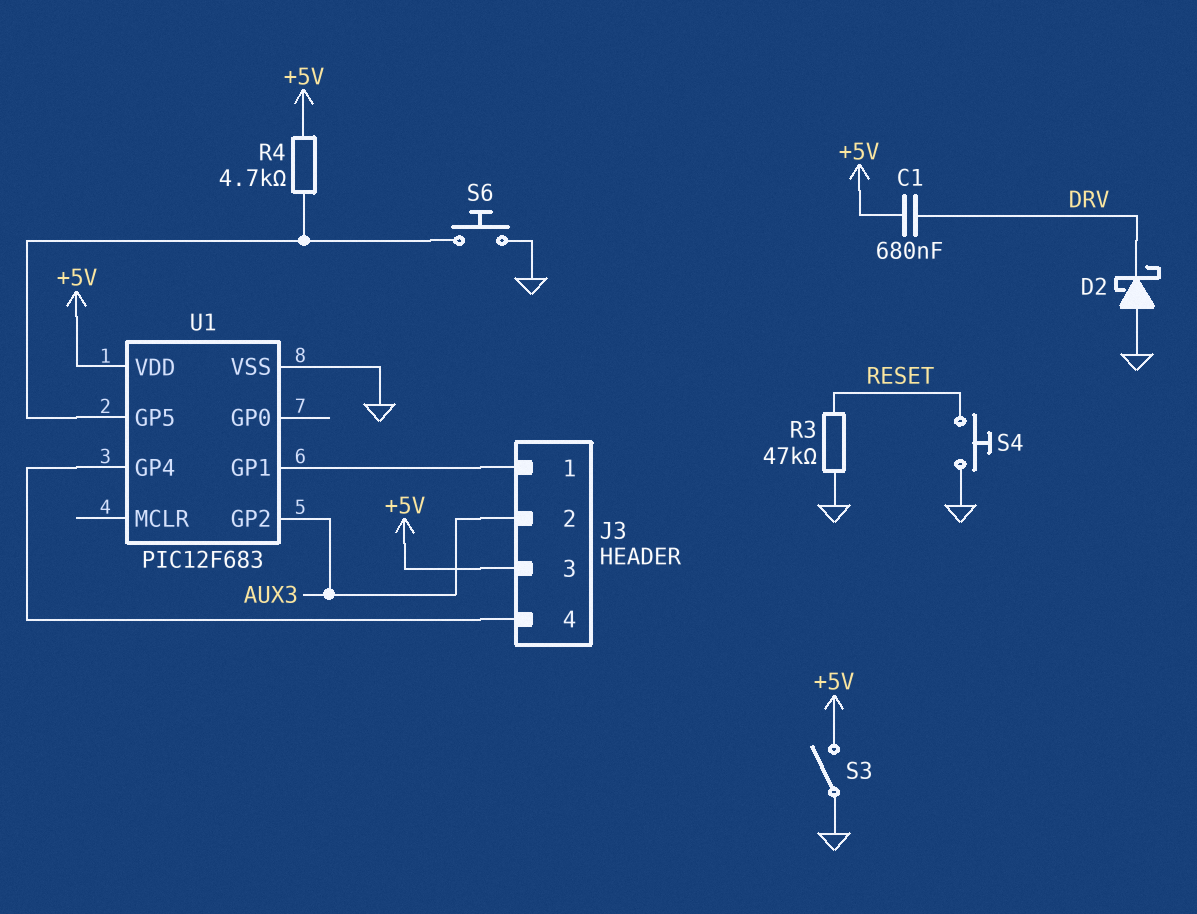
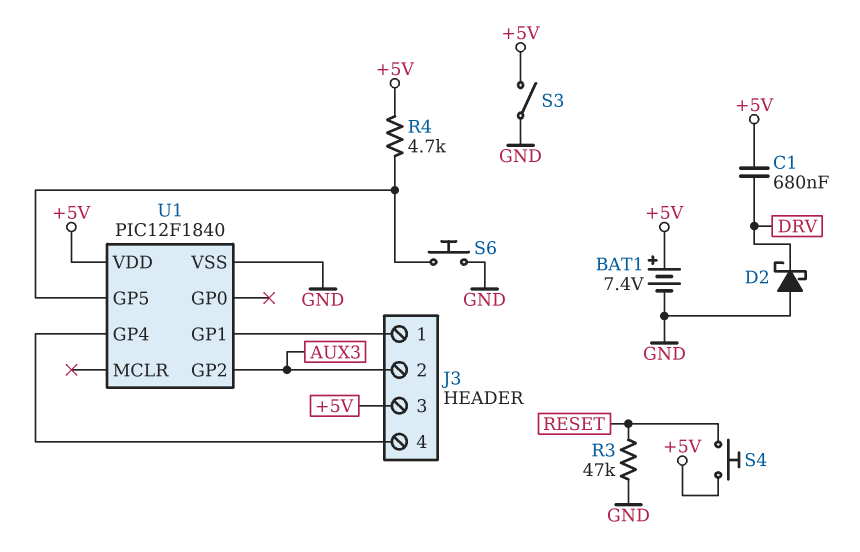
BAT1: none -> 7.4V (plus +5V, minus GND)
S4: button (GND, RESET) -> button (+5V, RESET)
U1: PIC12F683 -> PIC12F1840

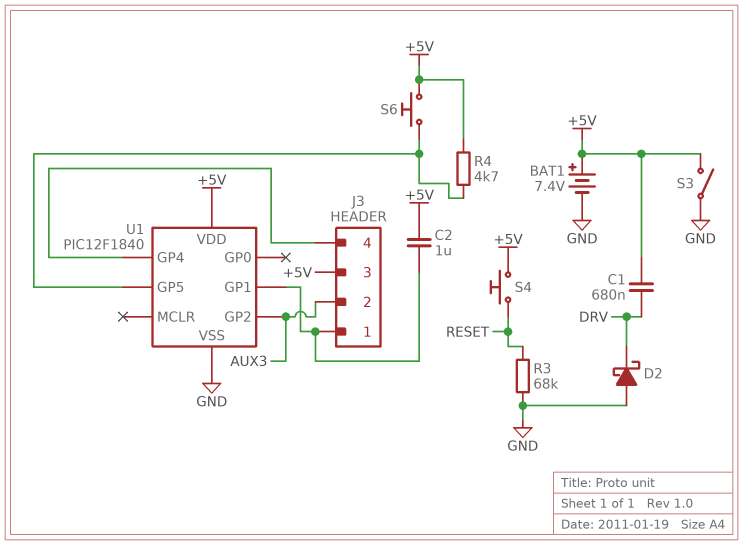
C2: none -> 1uF (+5V, J3/1)
R3: 47k (GND, RESET) -> 68k (GND, RESET)
S6: button (GND, U1/GP5) -> button (+5V, U1/GP5)

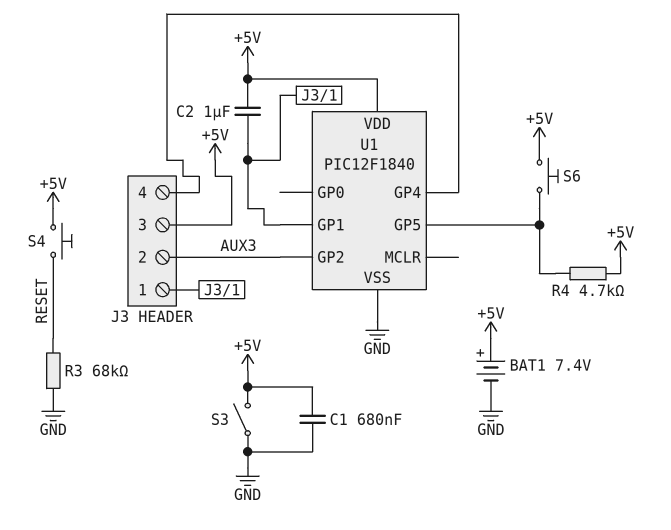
C1: 680nF (+5V, DRV) -> 680nF (+5V, GND)
D2: schottky (A GND, K DRV) -> none

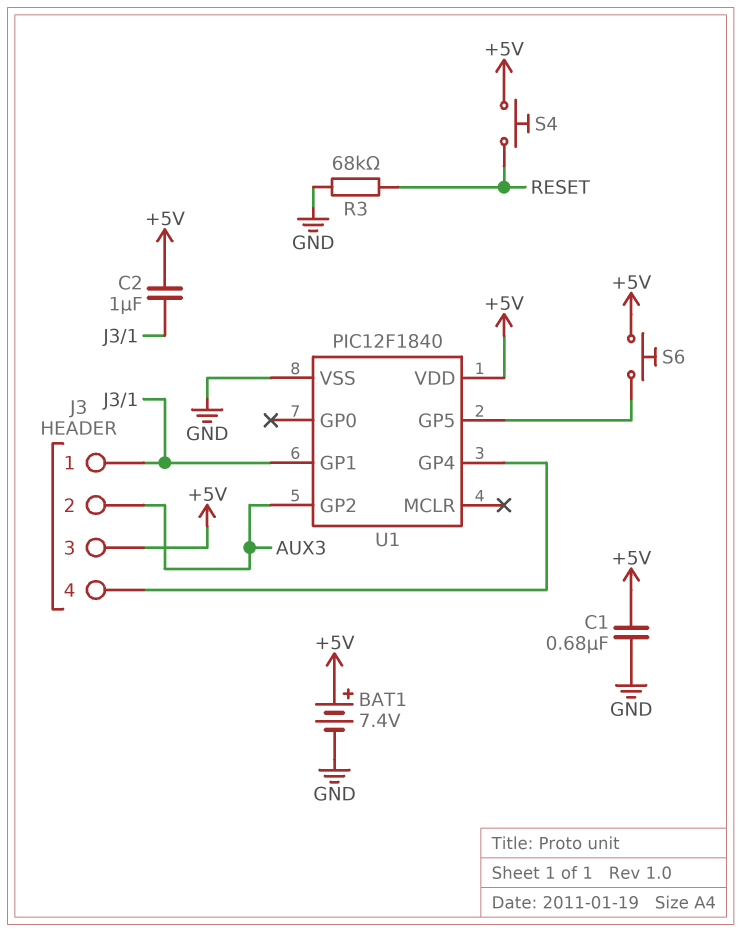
R4: 4.7k (+5V, U1/GP5) -> none
S3: switch (+5V, GND) -> none

